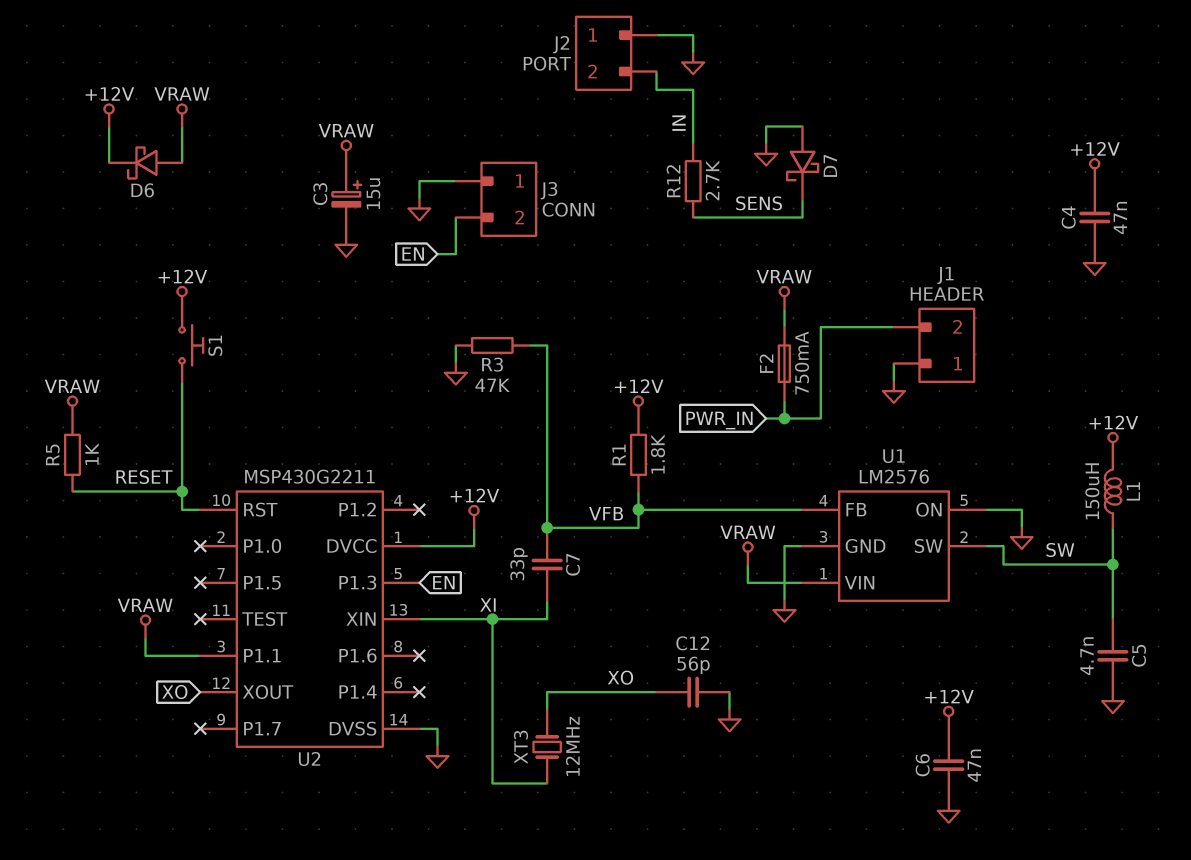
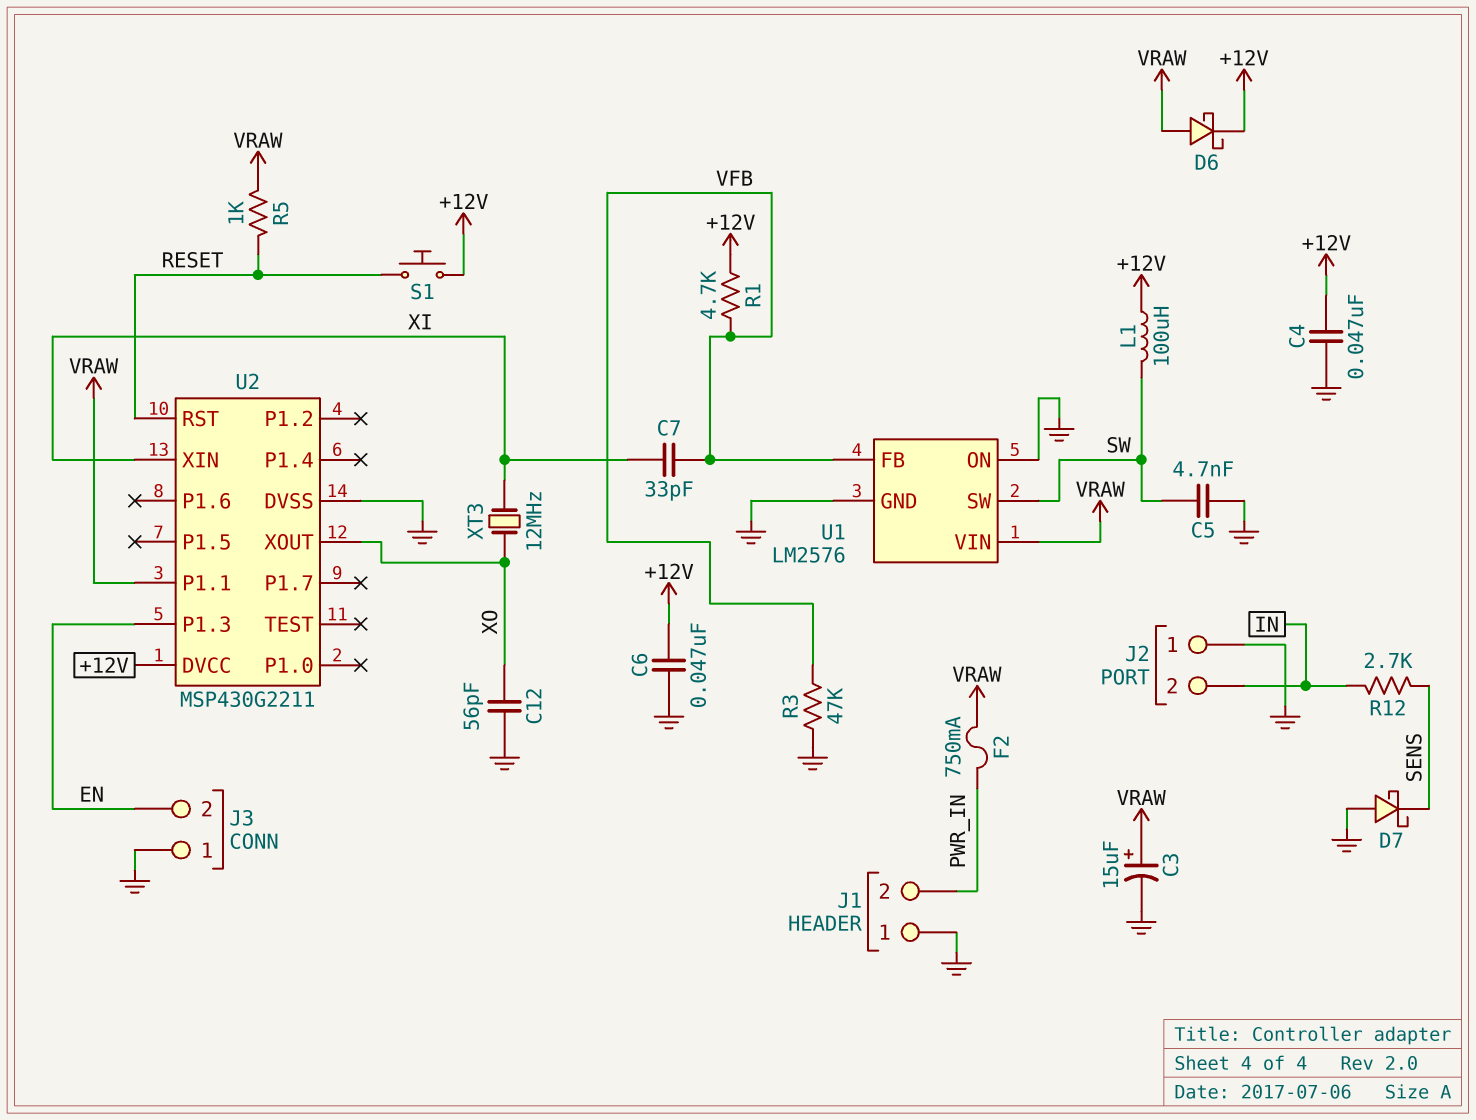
L1: 150uH (+12V, SW) -> 100uH (+12V, SW)
R1: 1.8k (+12V, VFB) -> 4.7k (+12V, VFB)

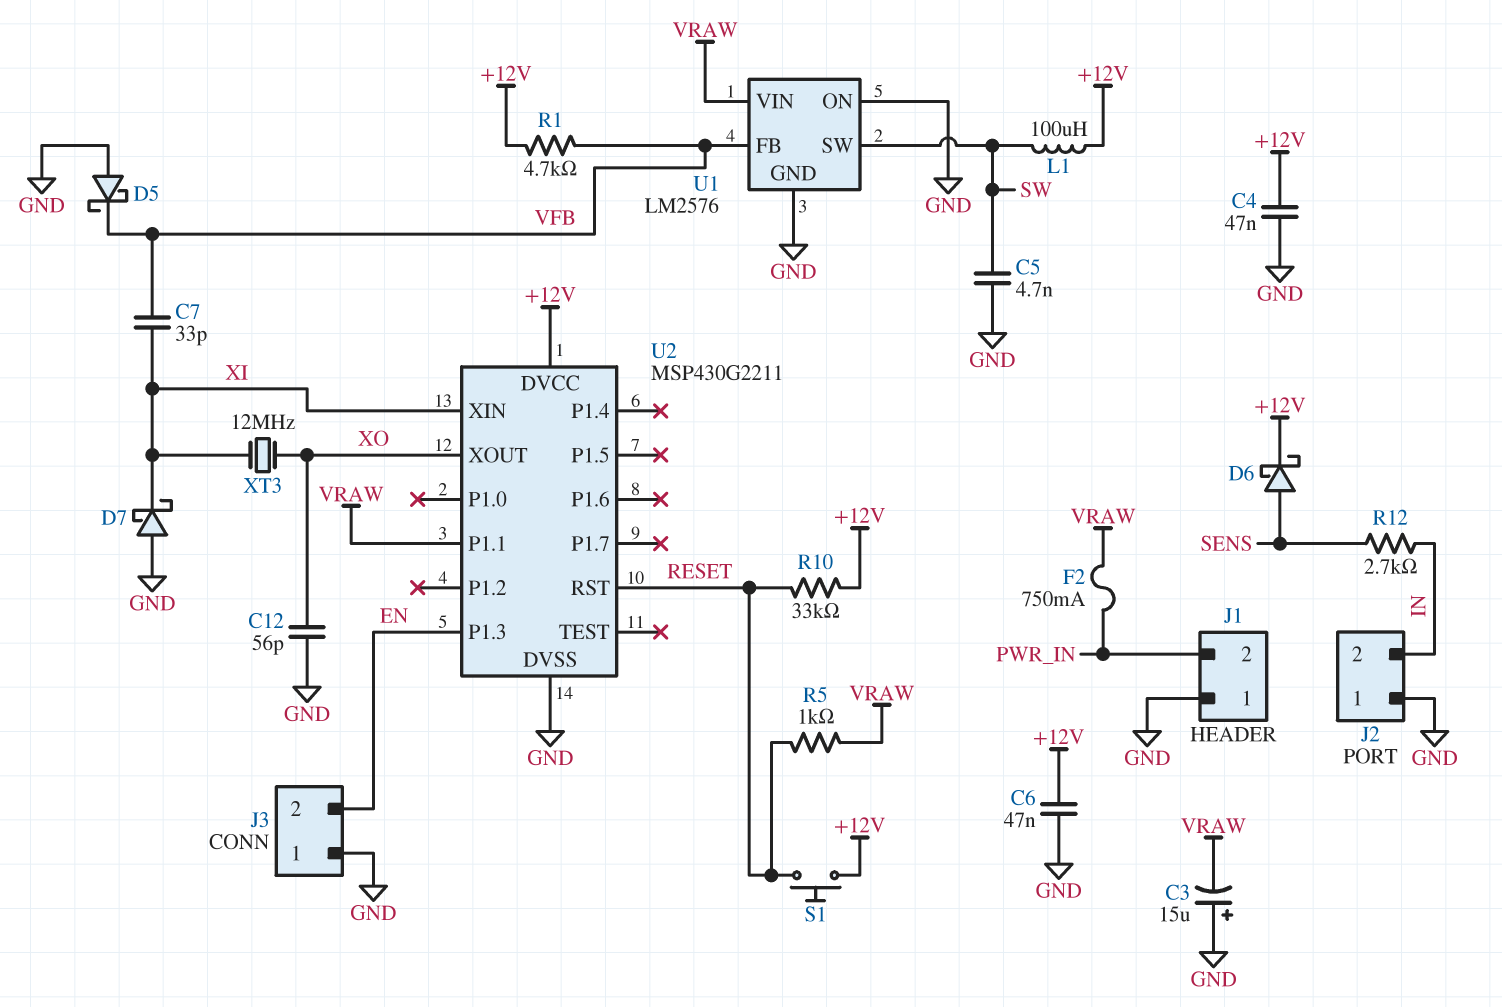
C3: 15uF (plus VRAW, minus GND) -> 15uF (plus GND, minus VRAW)
D5: none -> schottky (A GND, K VFB)
D6: schottky (A VRAW, K +12V) -> schottky (A SENS, K +12V)
D7: schottky (A GND, K SENS) -> schottky (A GND, K XI)
R3: 47k (GND, VFB) -> none
R10: none -> 33k (+12V, RESET)

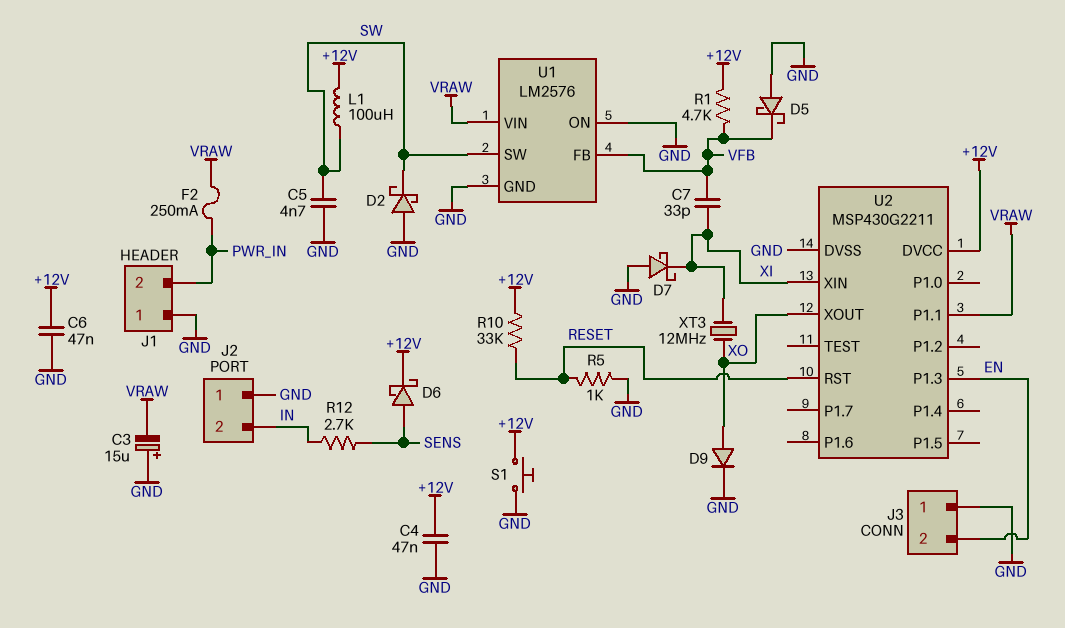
C12: 56pF (GND, XO) -> none
D2: none -> schottky (A GND, K SW)
D9: none -> diode (A XO, K GND)
F2: 750mA (PWR_IN, VRAW) -> 250mA (PWR_IN, VRAW)
R5: 1k (RESET, VRAW) -> 1k (GND, RESET)
S1: button (+12V, RESET) -> button (+12V, GND)

